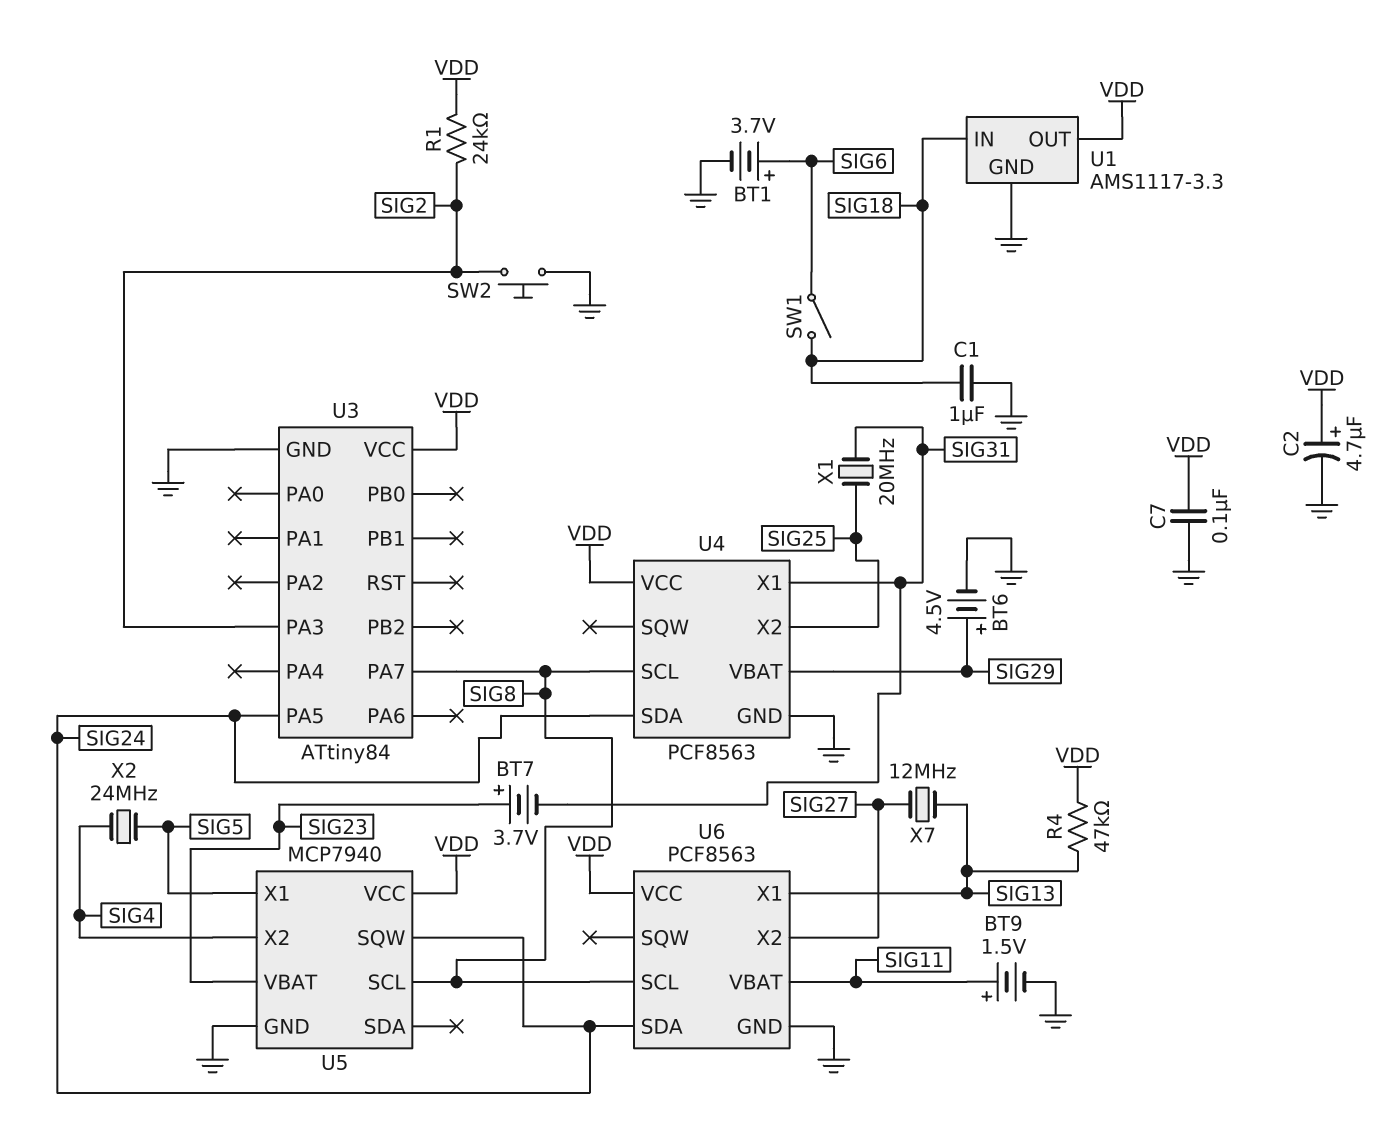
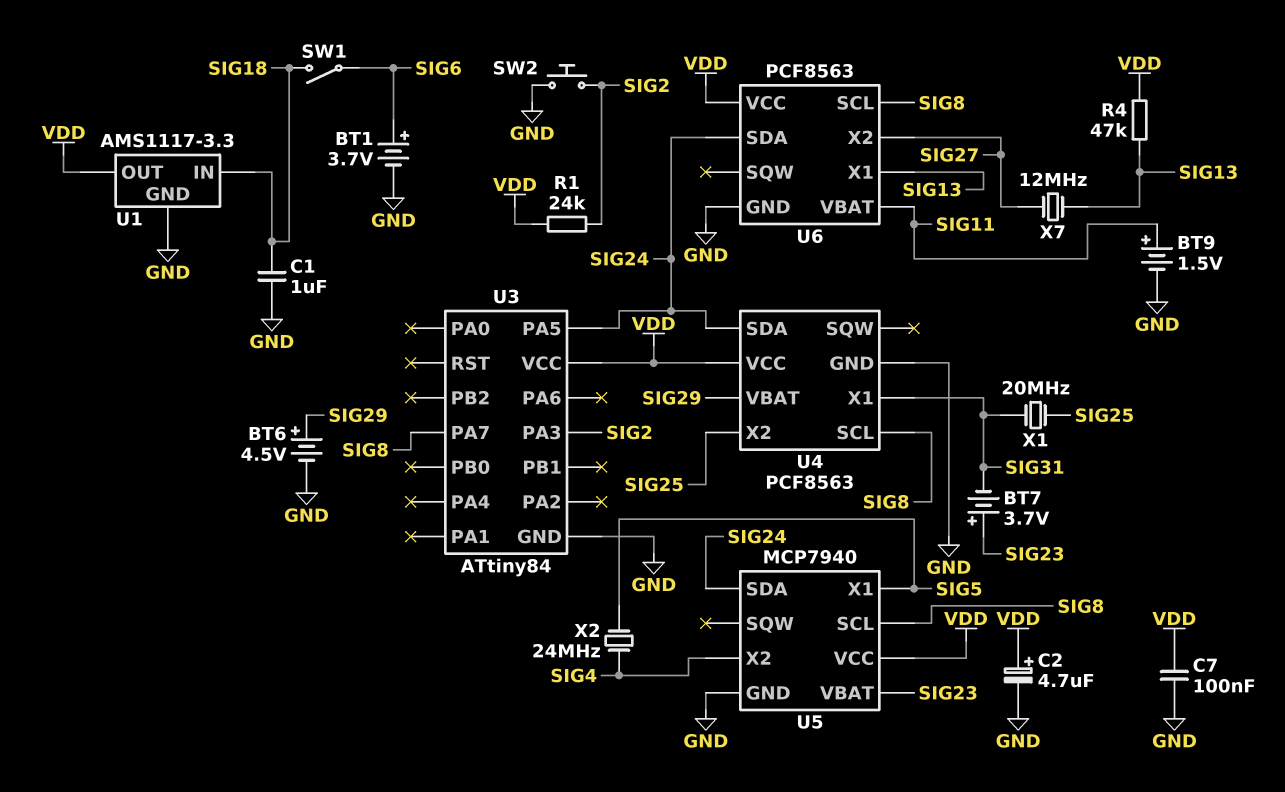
U5 pin SDA: none -> SIG24
U5 pin SQW: SIG24 -> none

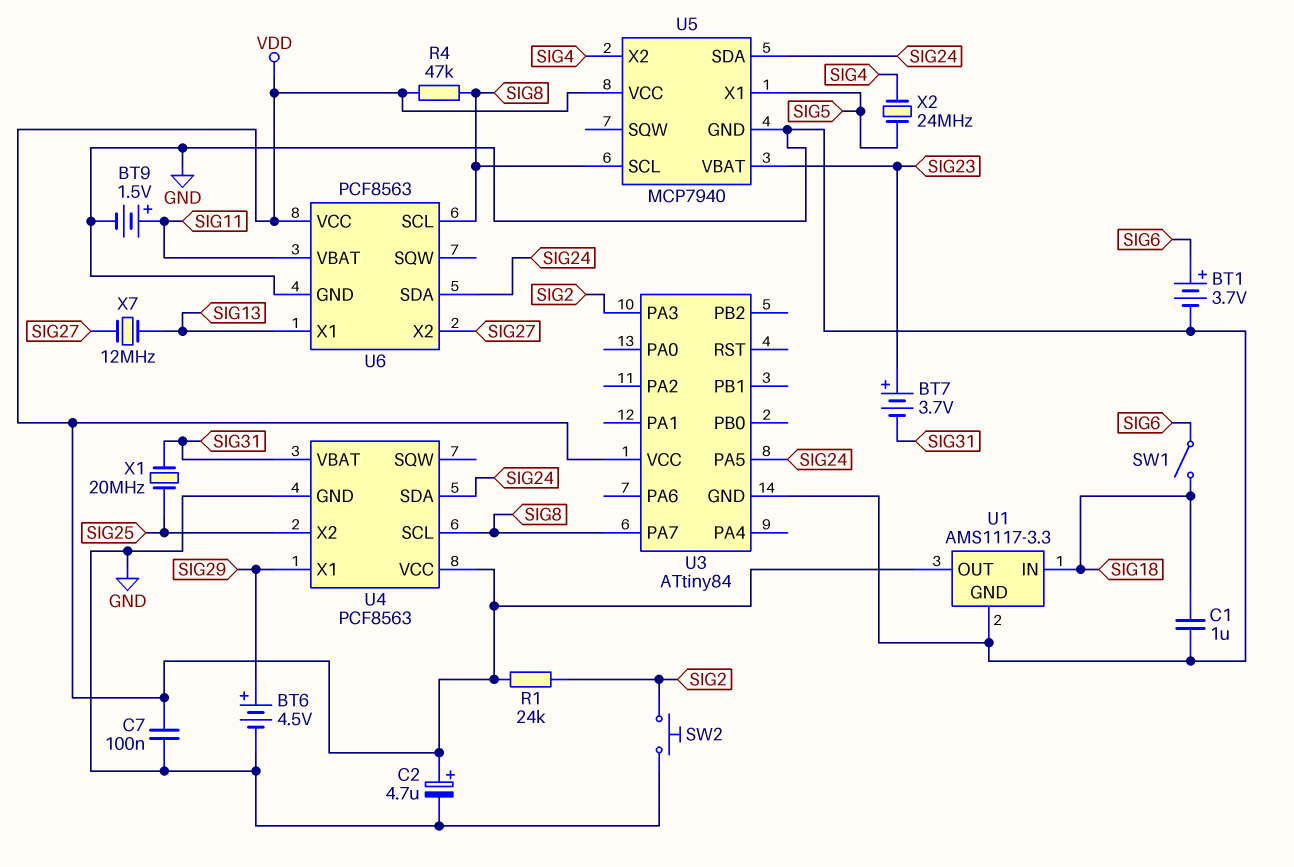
R4: 47k (SIG13, VDD) -> 47k (SIG8, VDD)
U4 pin VBAT: SIG29 -> SIG31
U4 pin X1: SIG31 -> SIG29

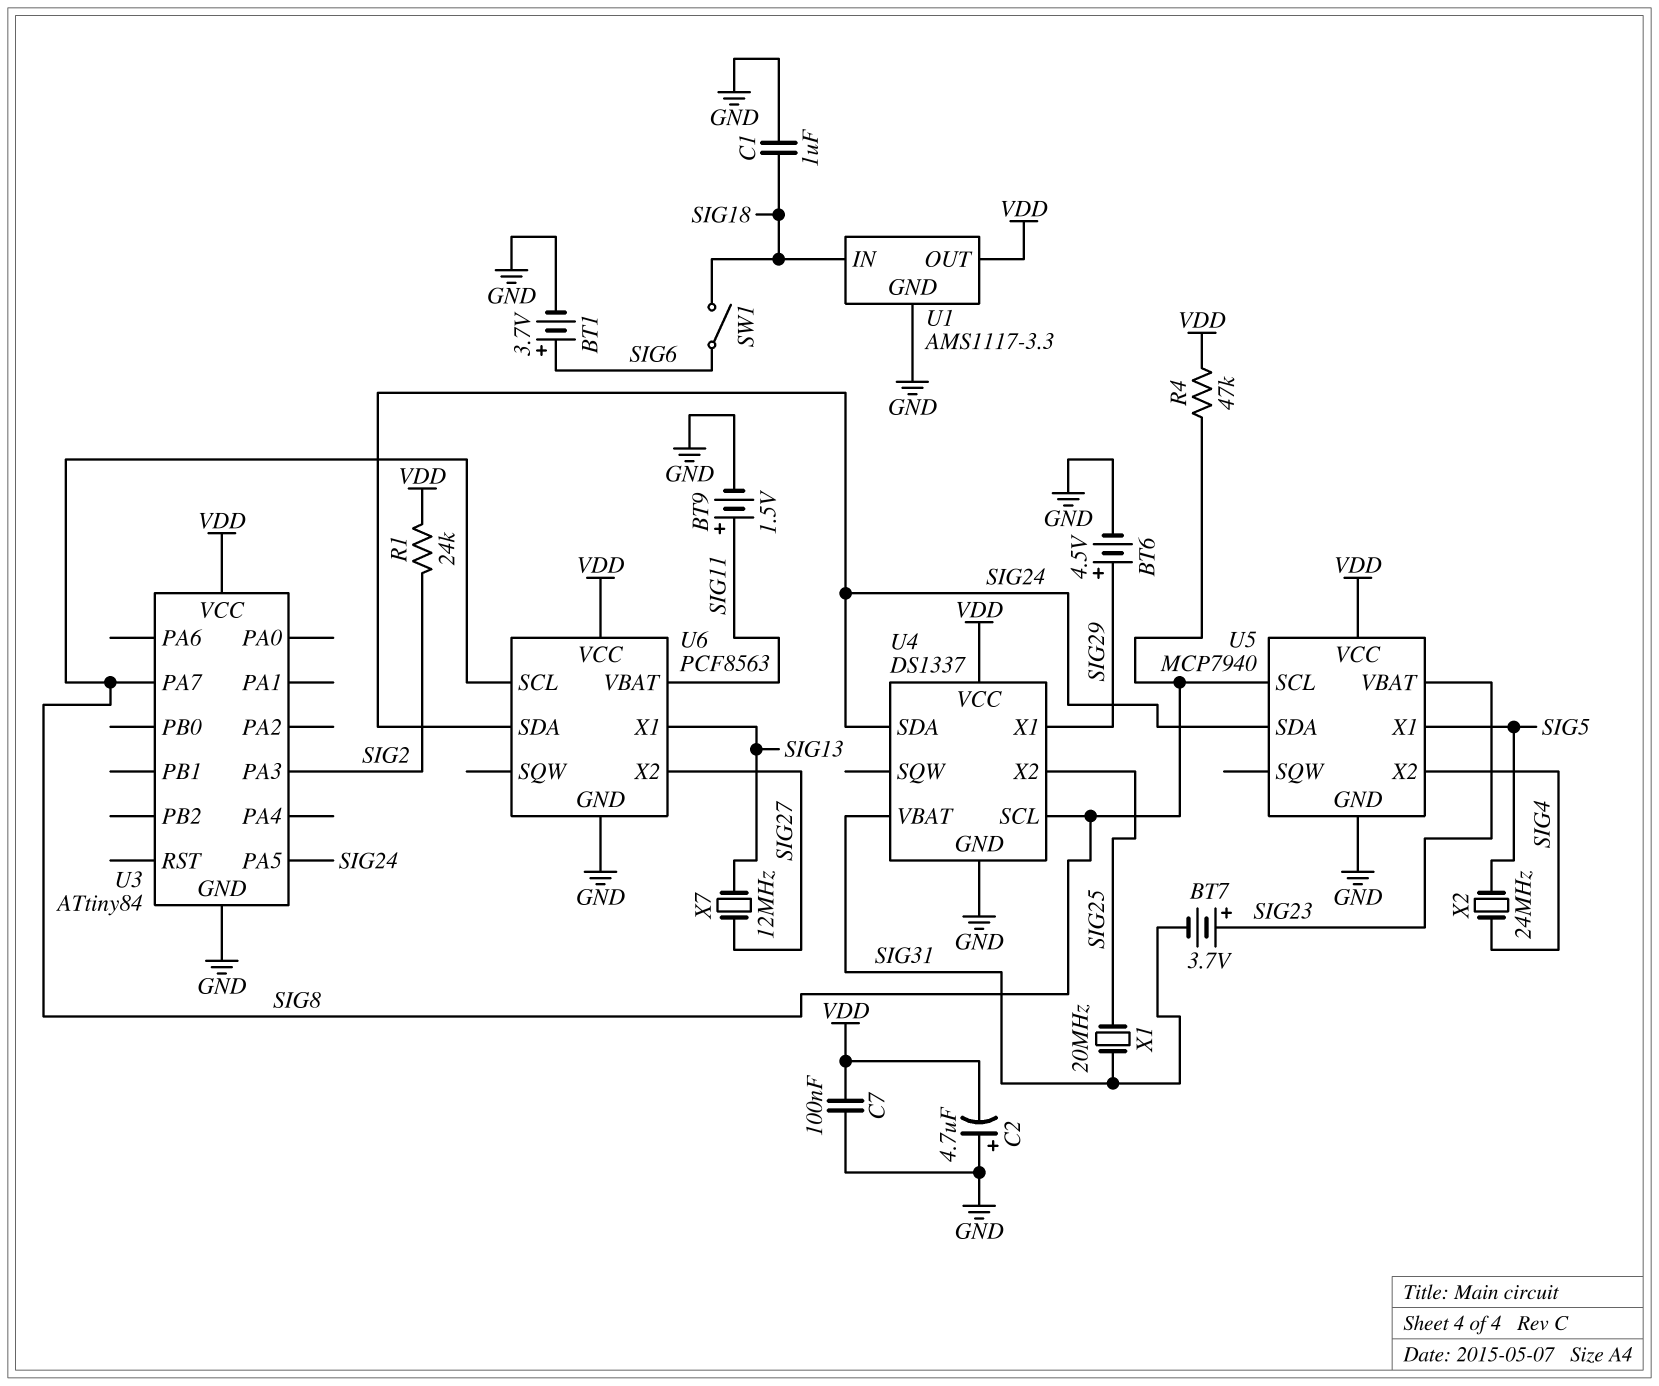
C2: 4.7uF (plus VDD, minus GND) -> 4.7uF (plus GND, minus VDD)
SW2: button (GND, SIG2) -> none
U4: PCF8563 -> DS1337

